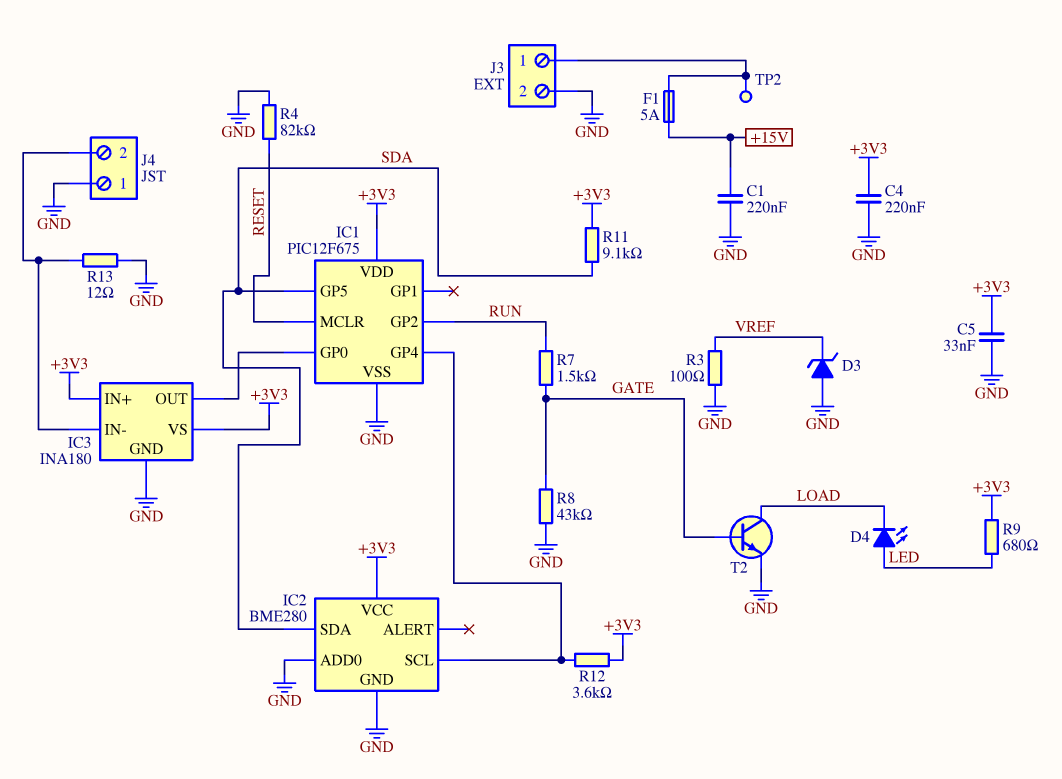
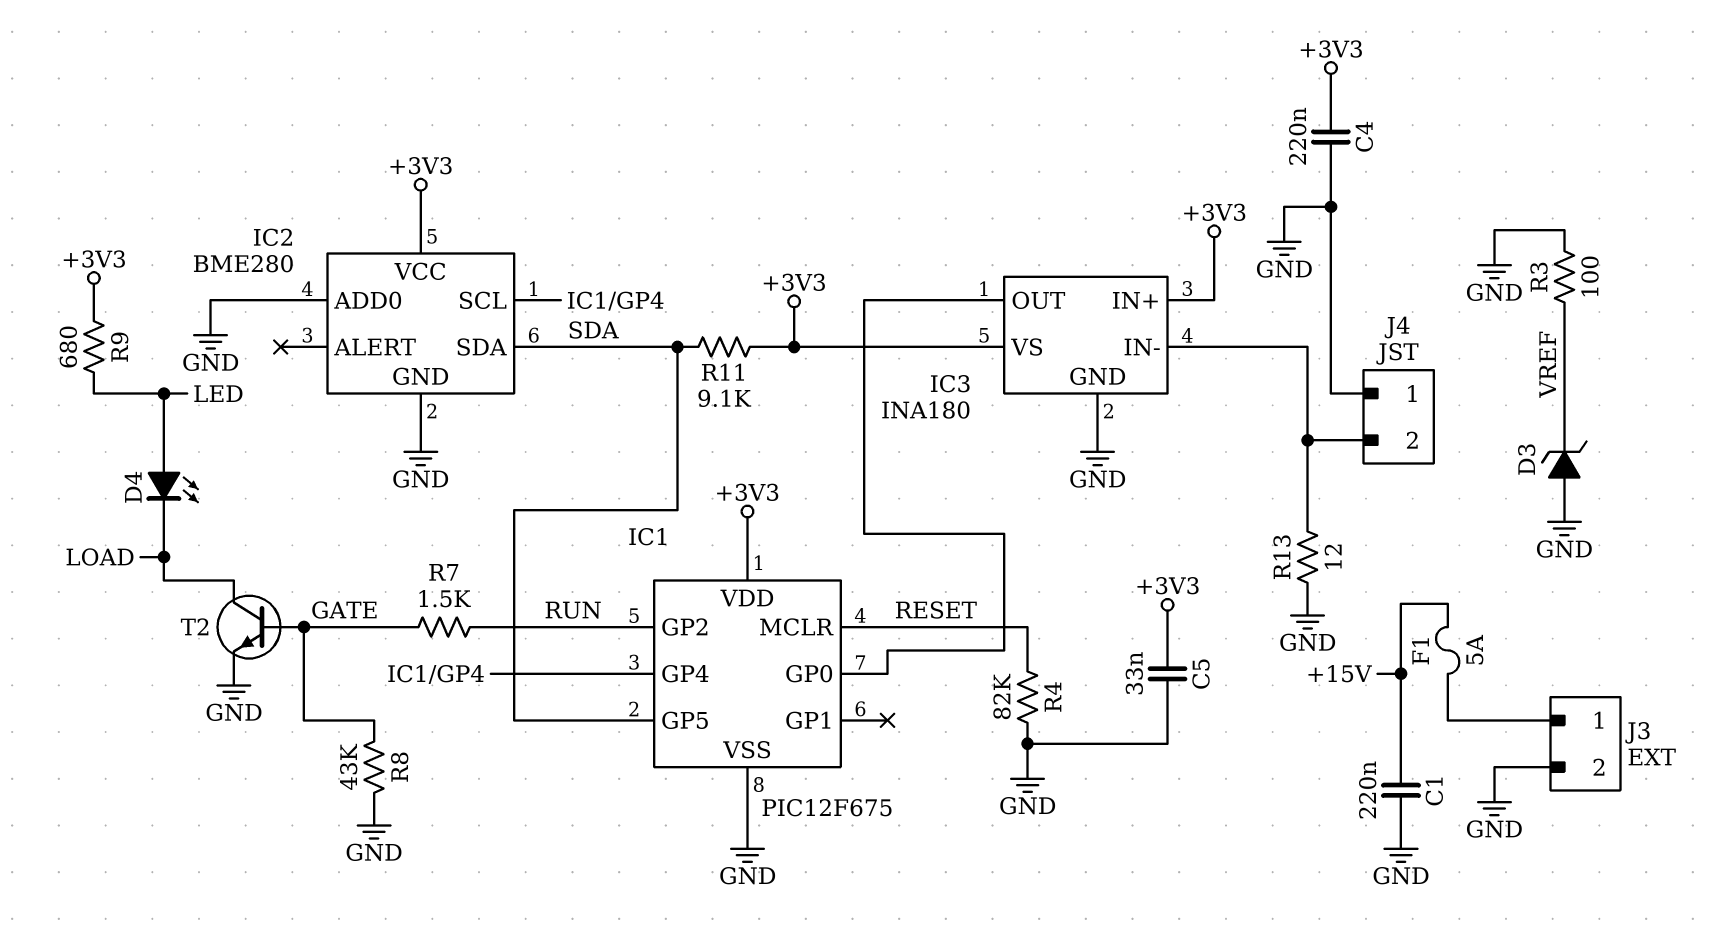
R12: 3.6k (+3V3, IC1/GP4) -> none
TP2: test point (J3/1) -> none

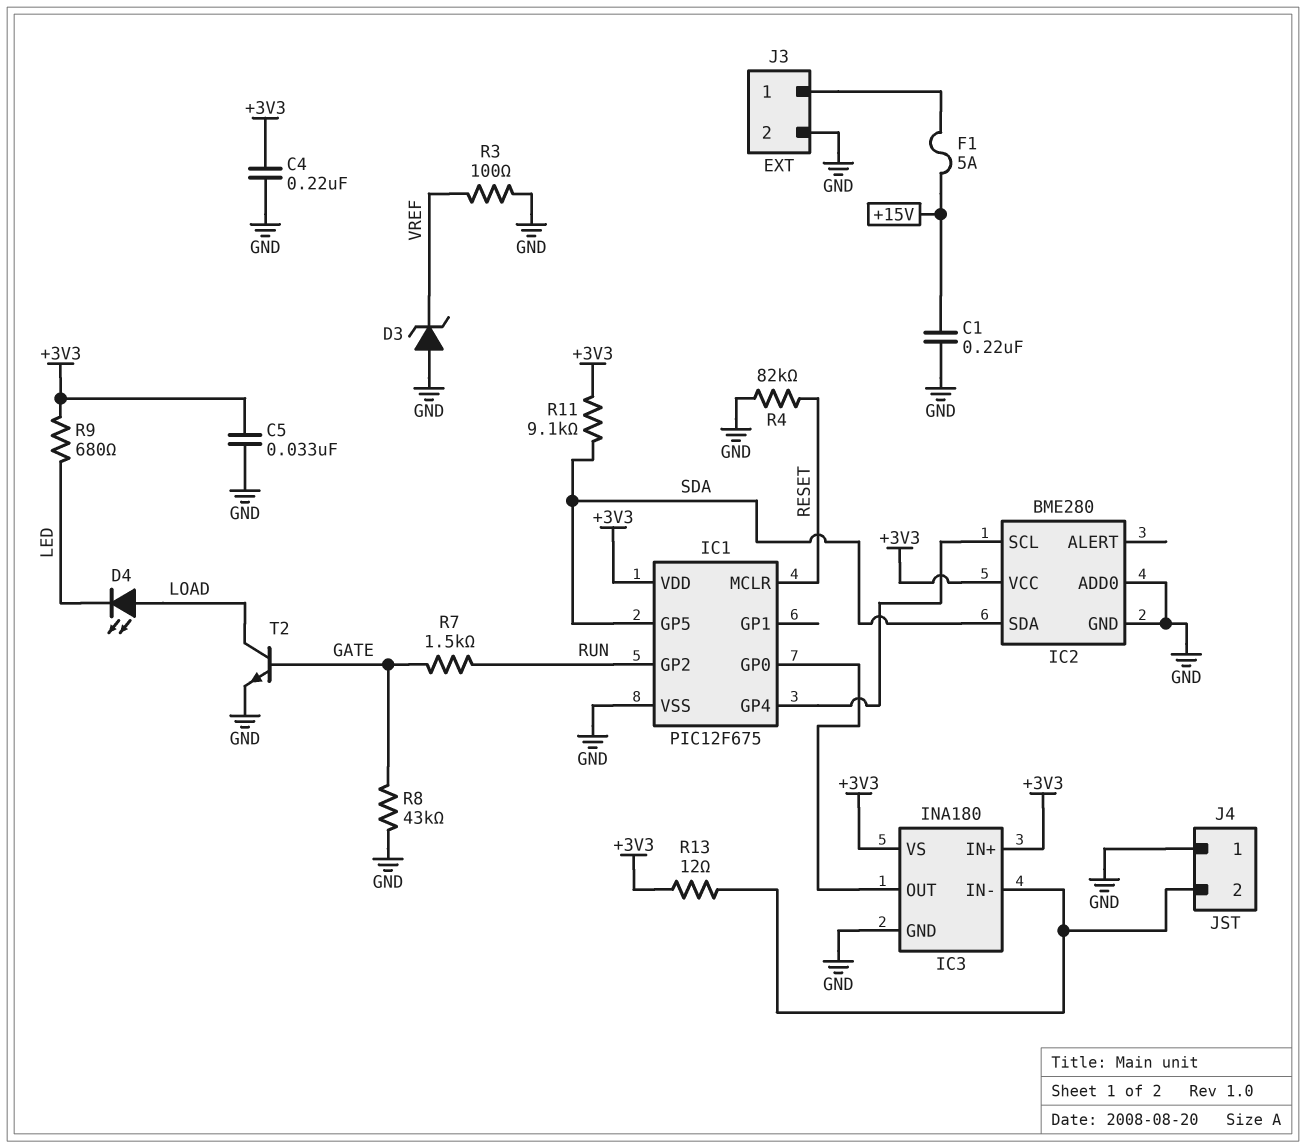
D4: LED (A LED, K LOAD) -> LED (A LOAD, K LED)
R13: 12 (GND, IC3/IN-) -> 12 (+3V3, IC3/IN-)

